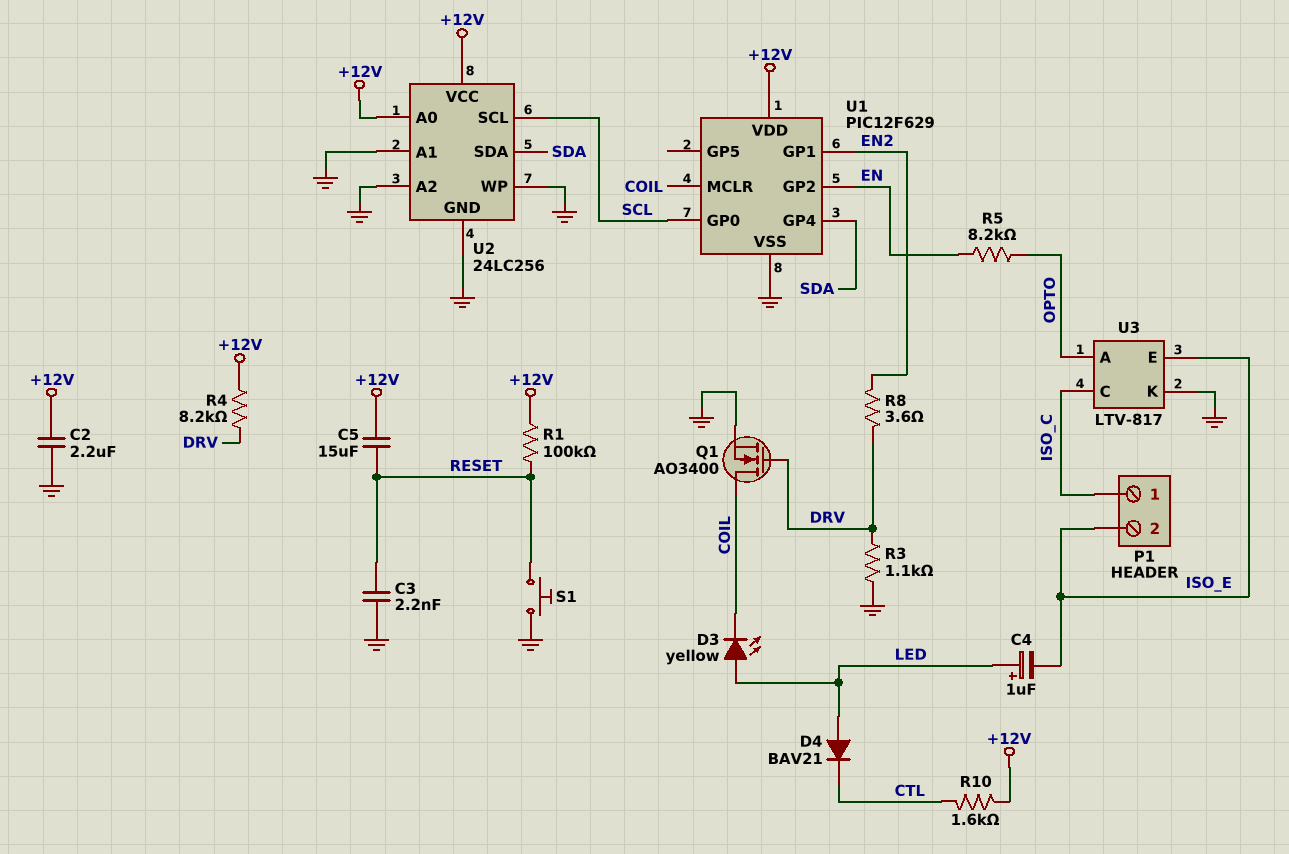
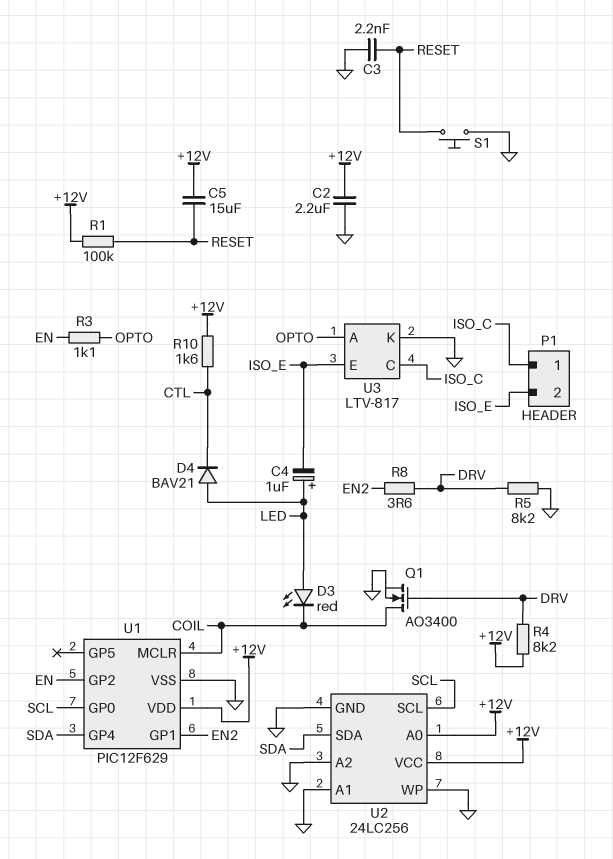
D3: LED yellow (A LED, K COIL) -> LED red (A LED, K COIL)
R3: 1.1k (DRV, GND) -> 1.1k (EN, OPTO)
R5: 8.2k (EN, OPTO) -> 8.2k (DRV, GND)

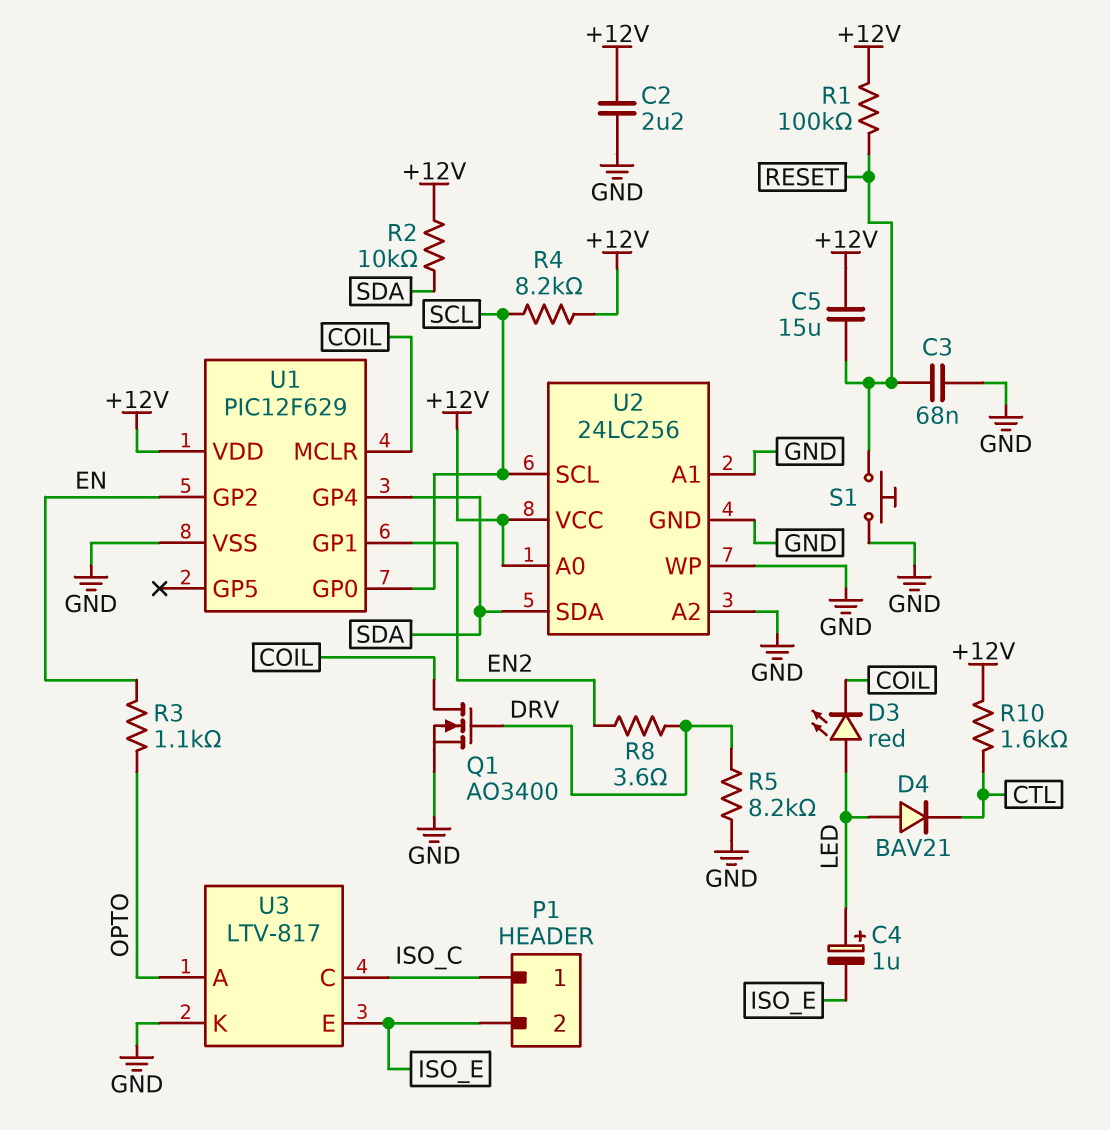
C3: 2.2nF (GND, RESET) -> 68nF (GND, RESET)
R2: none -> 10k (+12V, SDA)
R4: 8.2k (+12V, DRV) -> 8.2k (+12V, SCL)

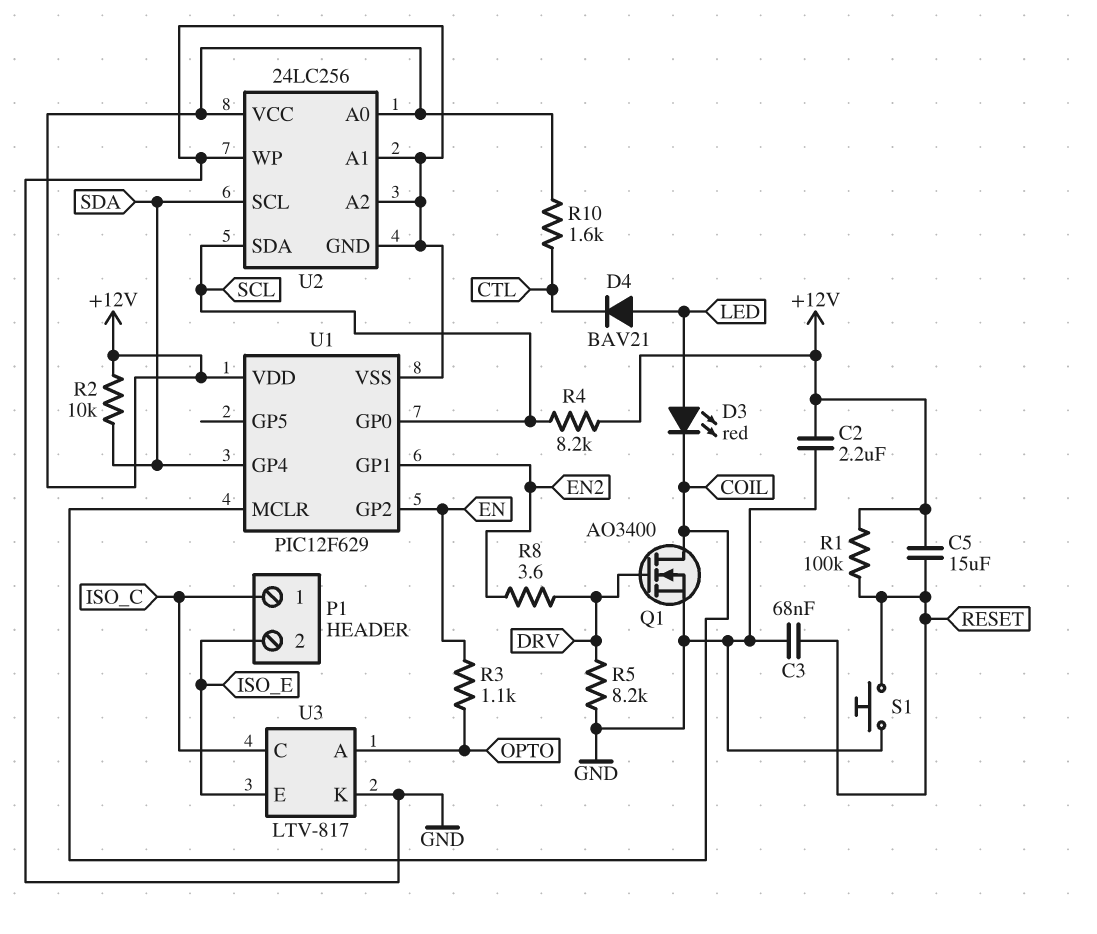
C4: 1uF (plus LED, minus ISO_E) -> none
U2 pin SCL: SCL -> SDA
U2 pin SDA: SDA -> SCL

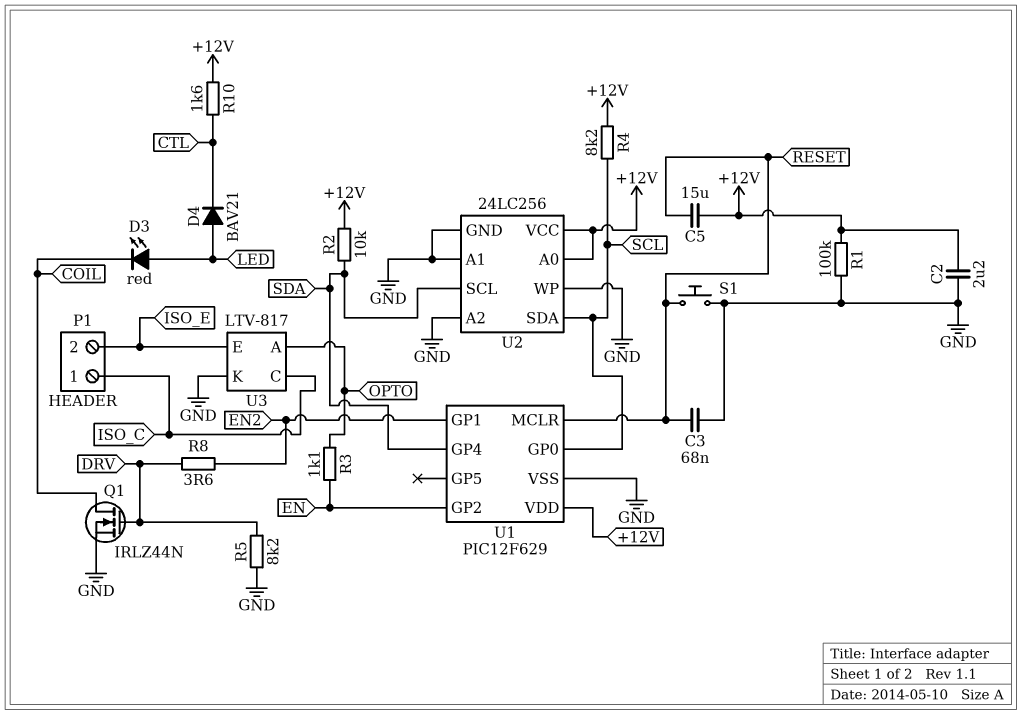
Q1: NMOS AO3400 (G DRV, D COIL, S GND) -> NMOS IRLZ44N (G DRV, D COIL, S GND)
R1: 100k (+12V, RESET) -> 100k (+12V, GND)
U1 pin MCLR: COIL -> RESET

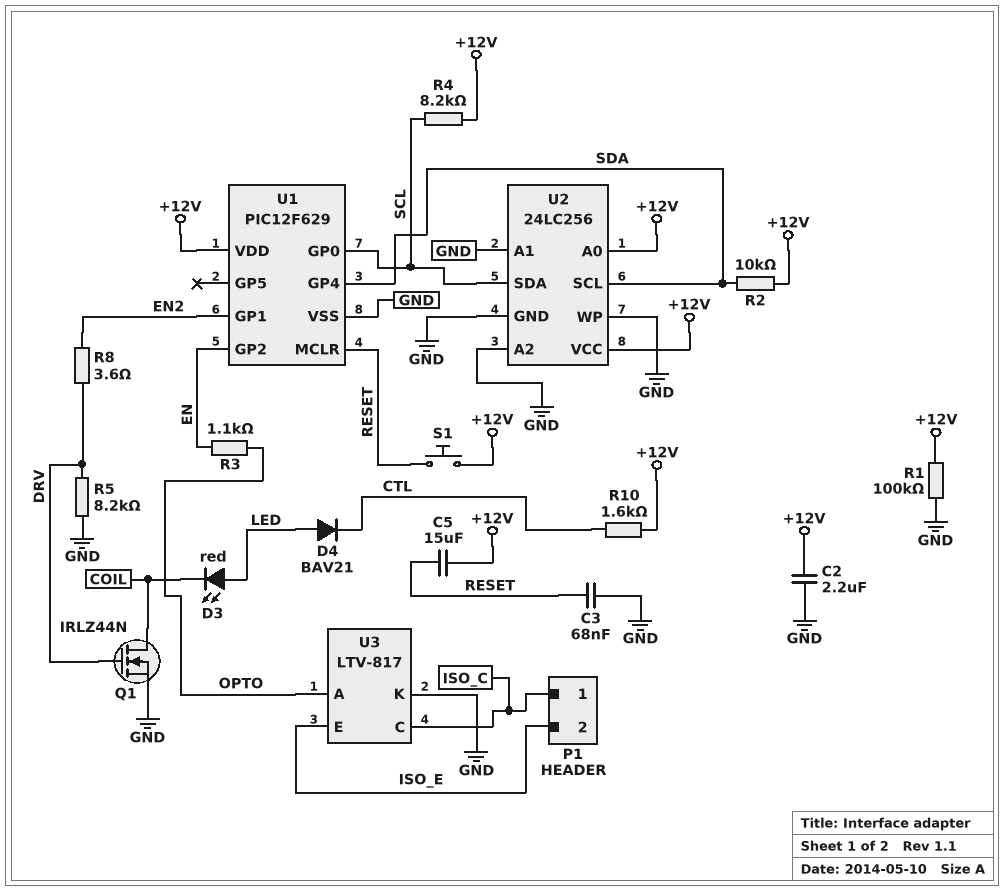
S1: button (GND, RESET) -> button (+12V, RESET)

